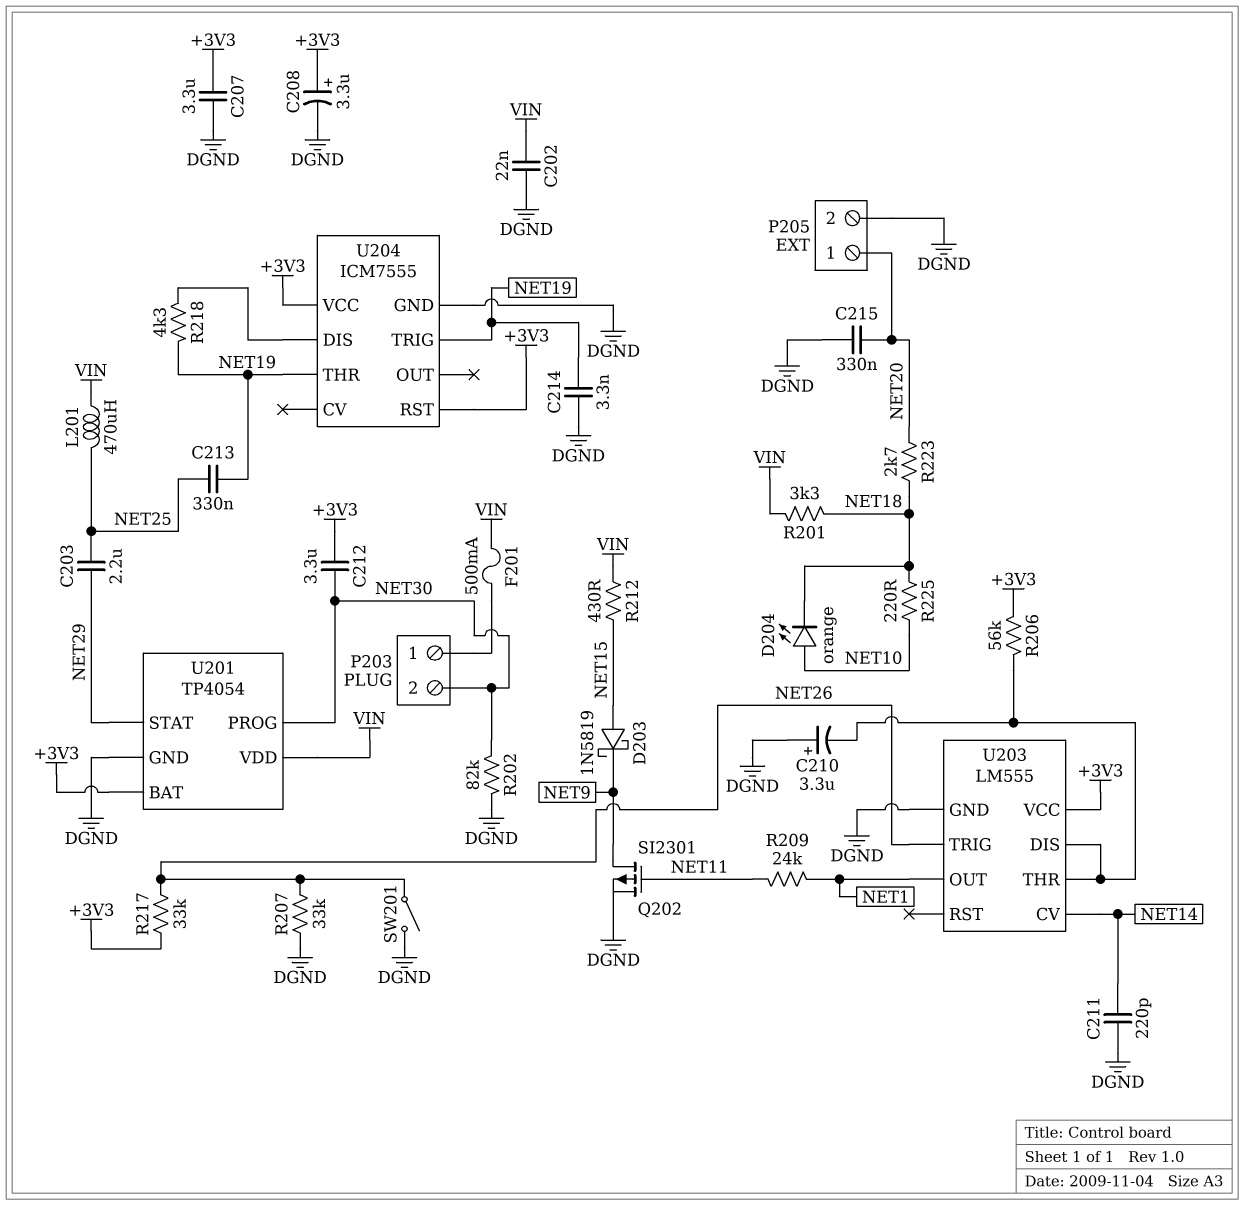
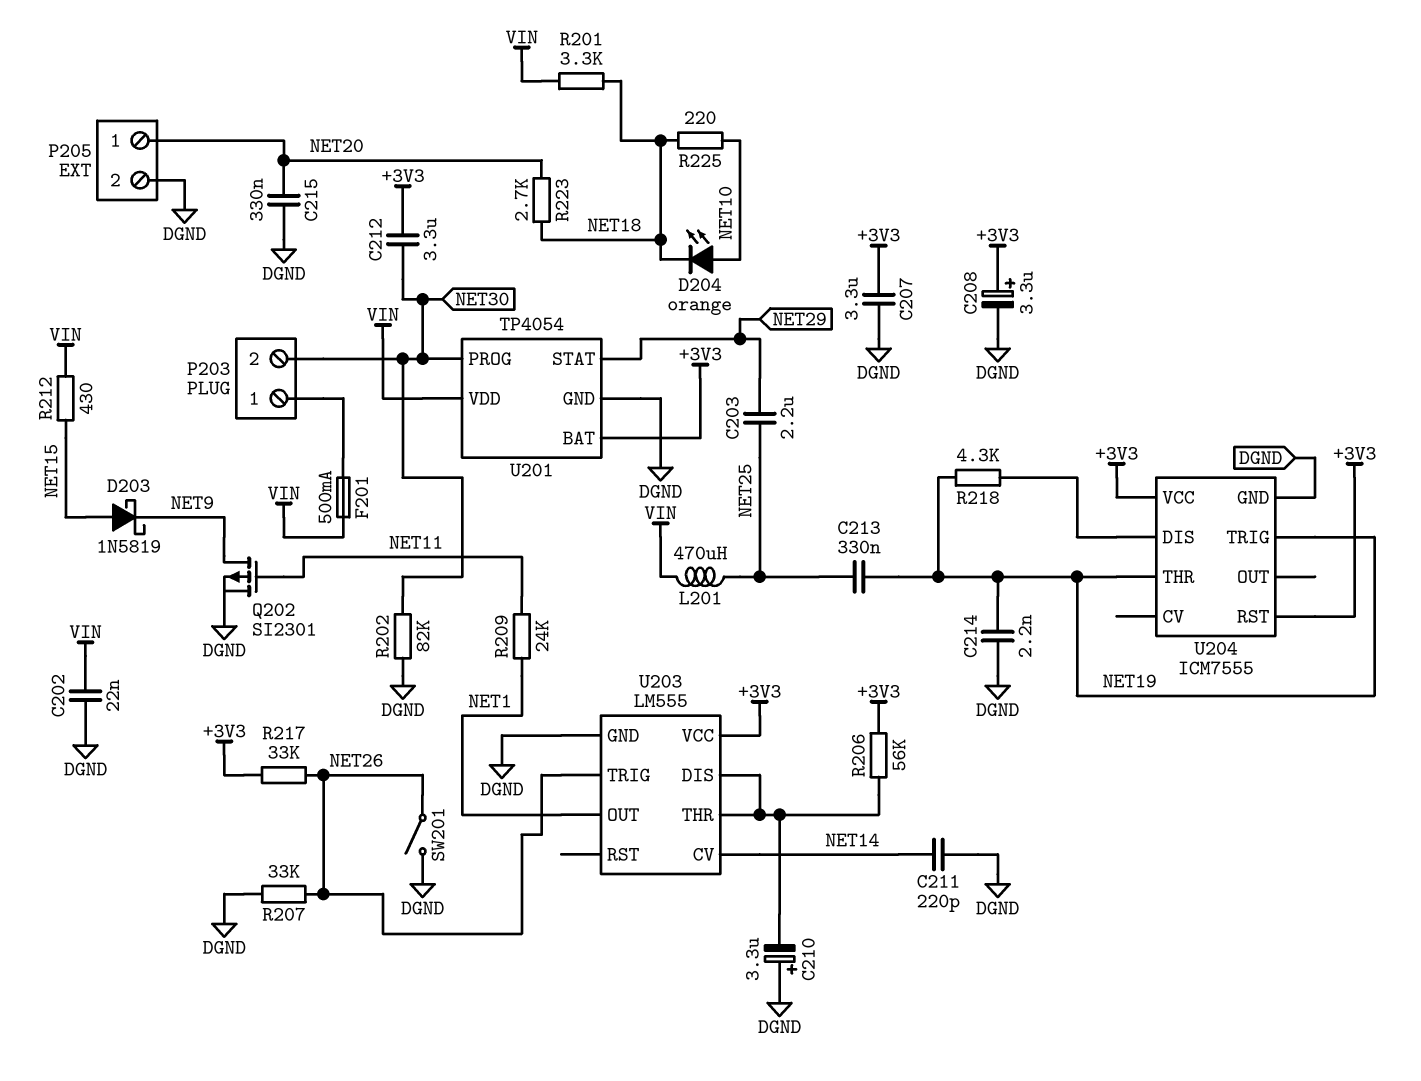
C214: 3.3nF (DGND, NET19) -> 2.2nF (DGND, NET19)

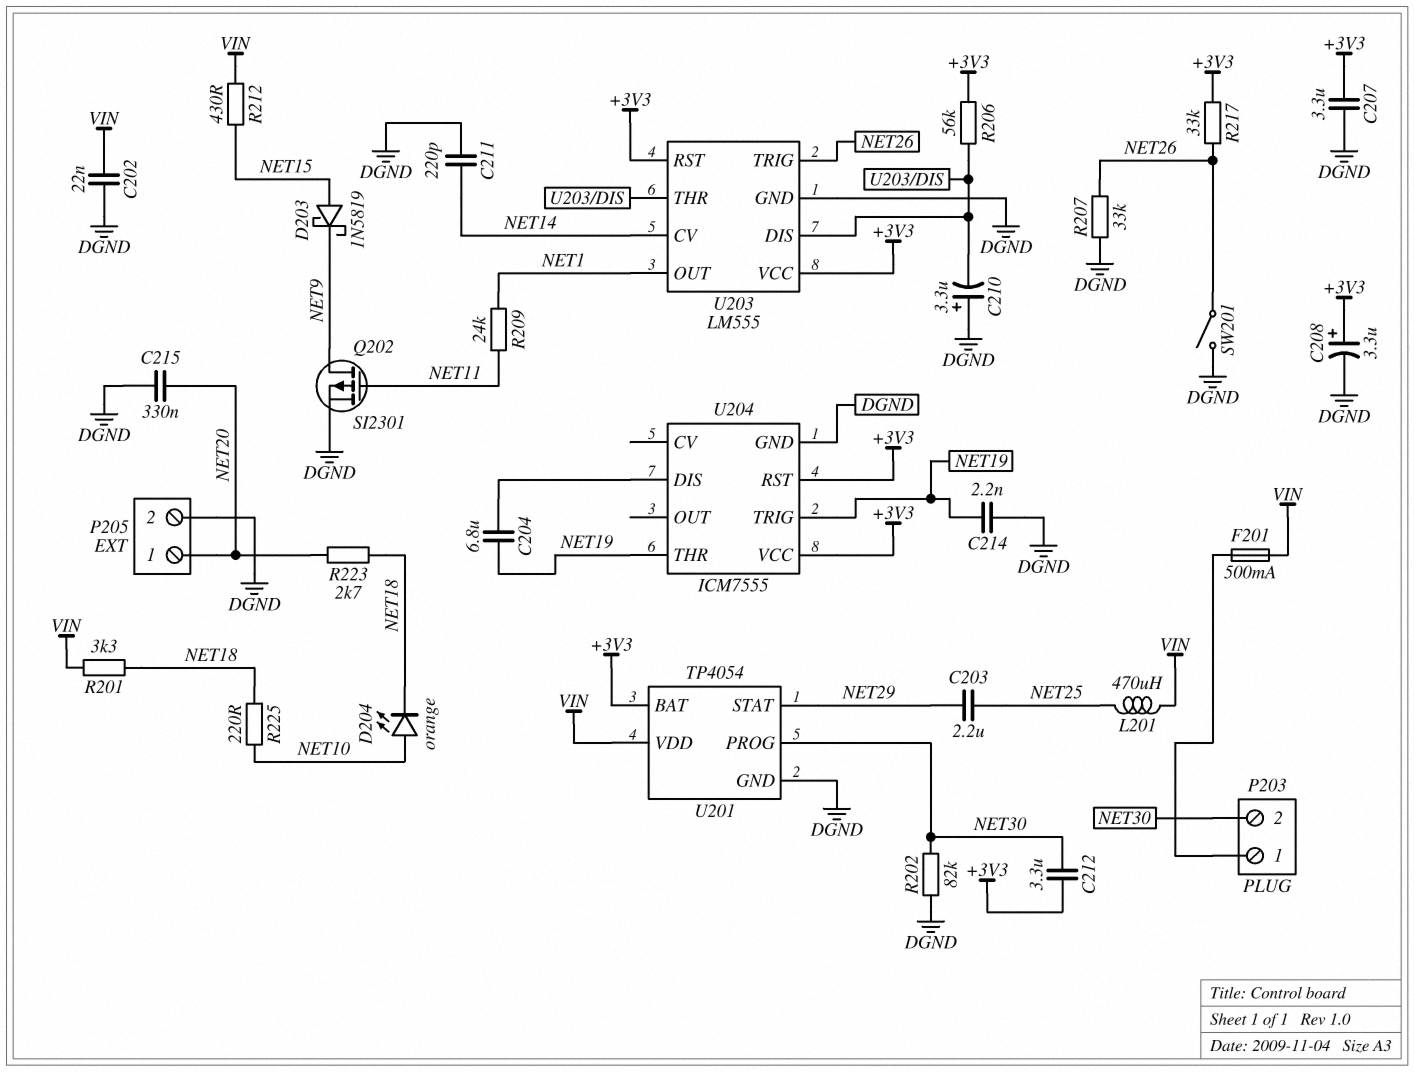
C204: none -> 6.8uF (NET19, U204/DIS)
C213: 330nF (NET19, NET25) -> none
R218: 4.3k (NET19, U204/DIS) -> none
U203 pin RST: none -> +3V3

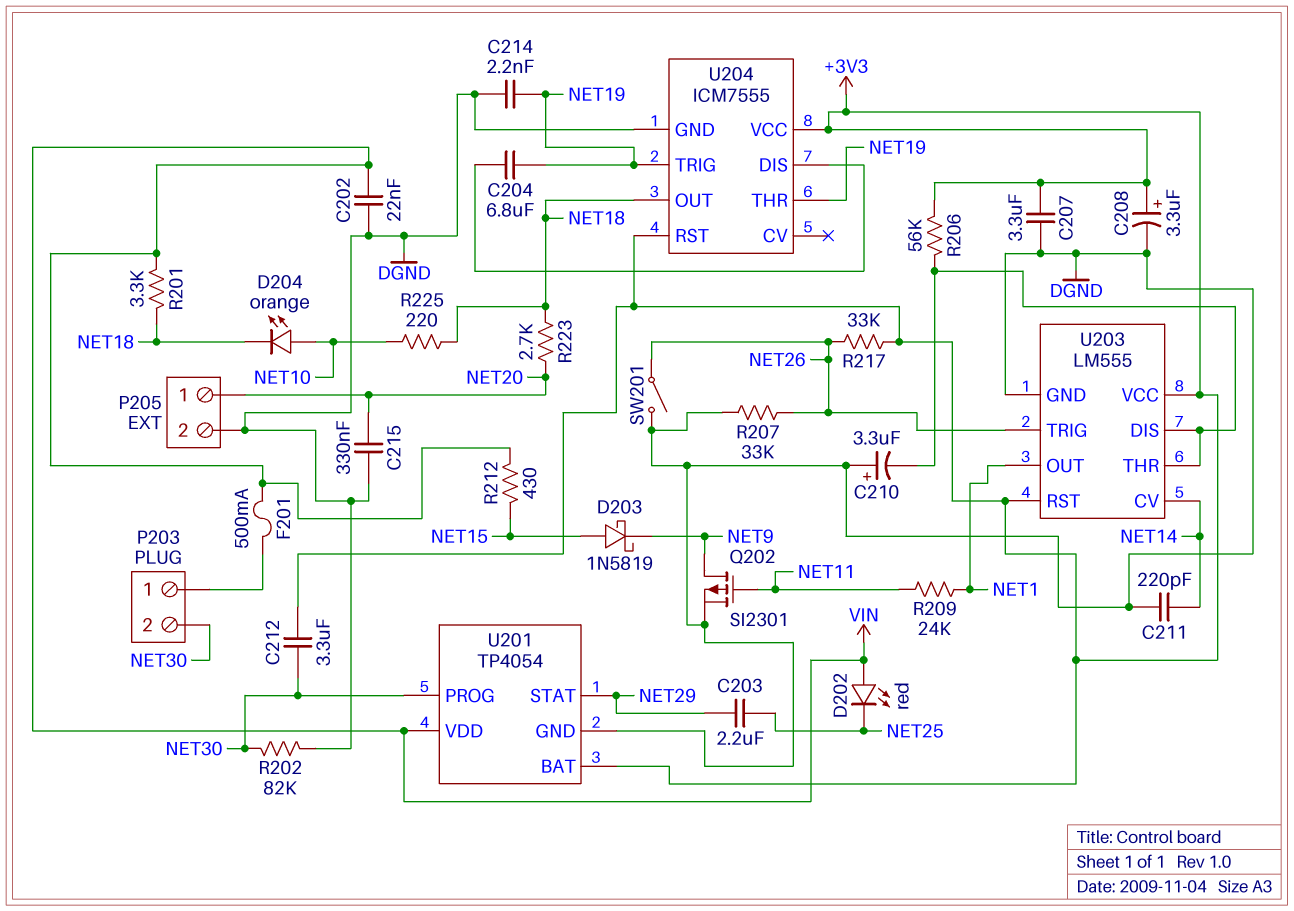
D202: none -> LED red (A VIN, K NET25)
L201: 470uH (NET25, VIN) -> none
U204 pin OUT: none -> NET18

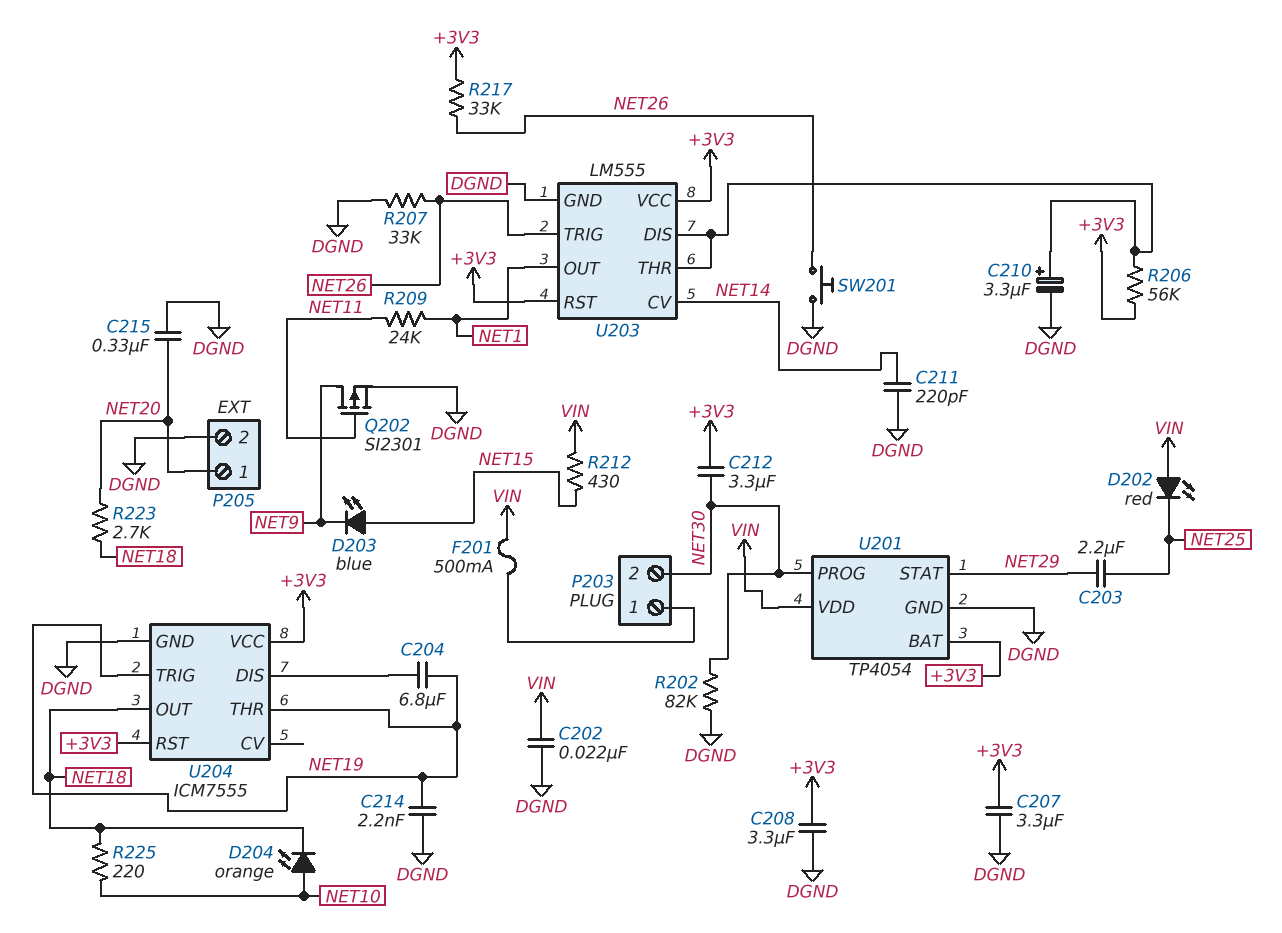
C208: 3.3uF (plus +3V3, minus DGND) -> 3.3uF (+3V3, DGND)
C210: 3.3uF (plus DGND, minus U203/DIS) -> 3.3uF (plus U203/DIS, minus DGND)
D203: schottky 1N5819 (A NET15, K NET9) -> LED blue (A NET15, K NET9)
R201: 3.3k (NET18, VIN) -> none
SW201: switch (DGND, NET26) -> button (DGND, NET26)

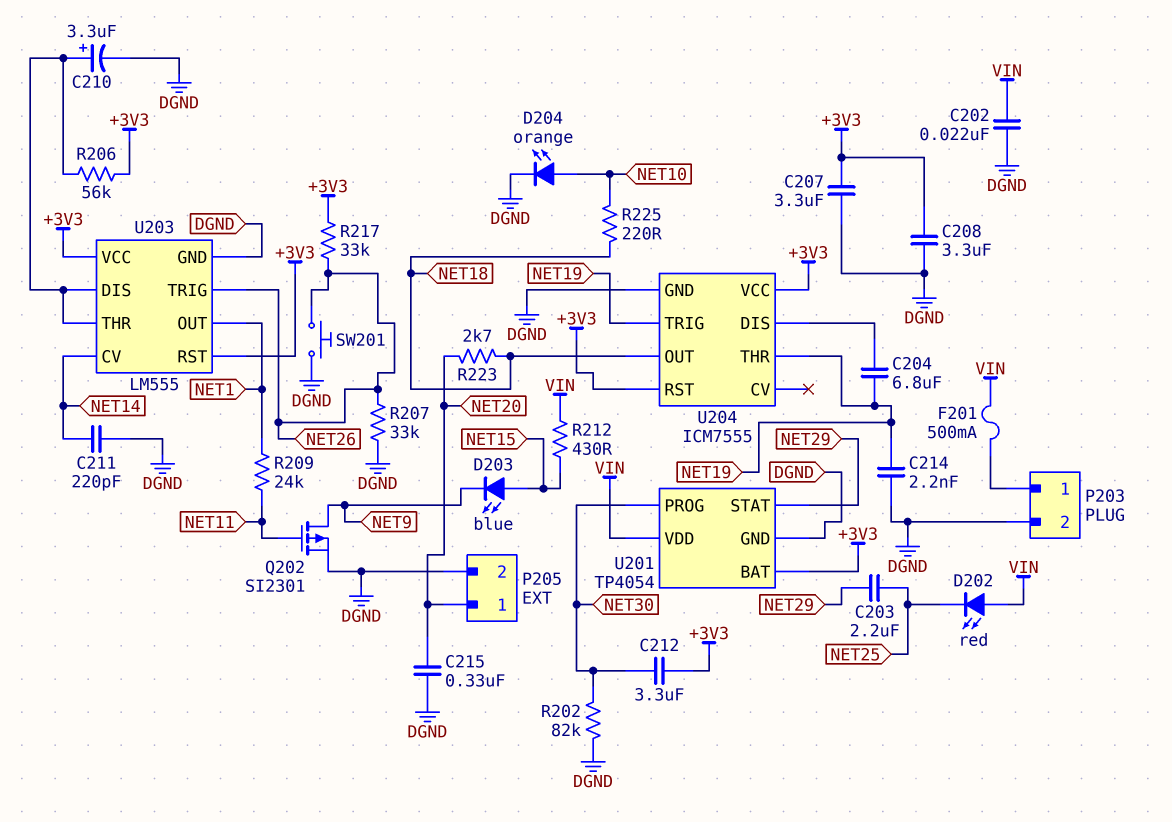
D204: LED orange (A NET10, K NET18) -> LED orange (A NET10, K DGND)
P203 pin 2: NET30 -> DGND

